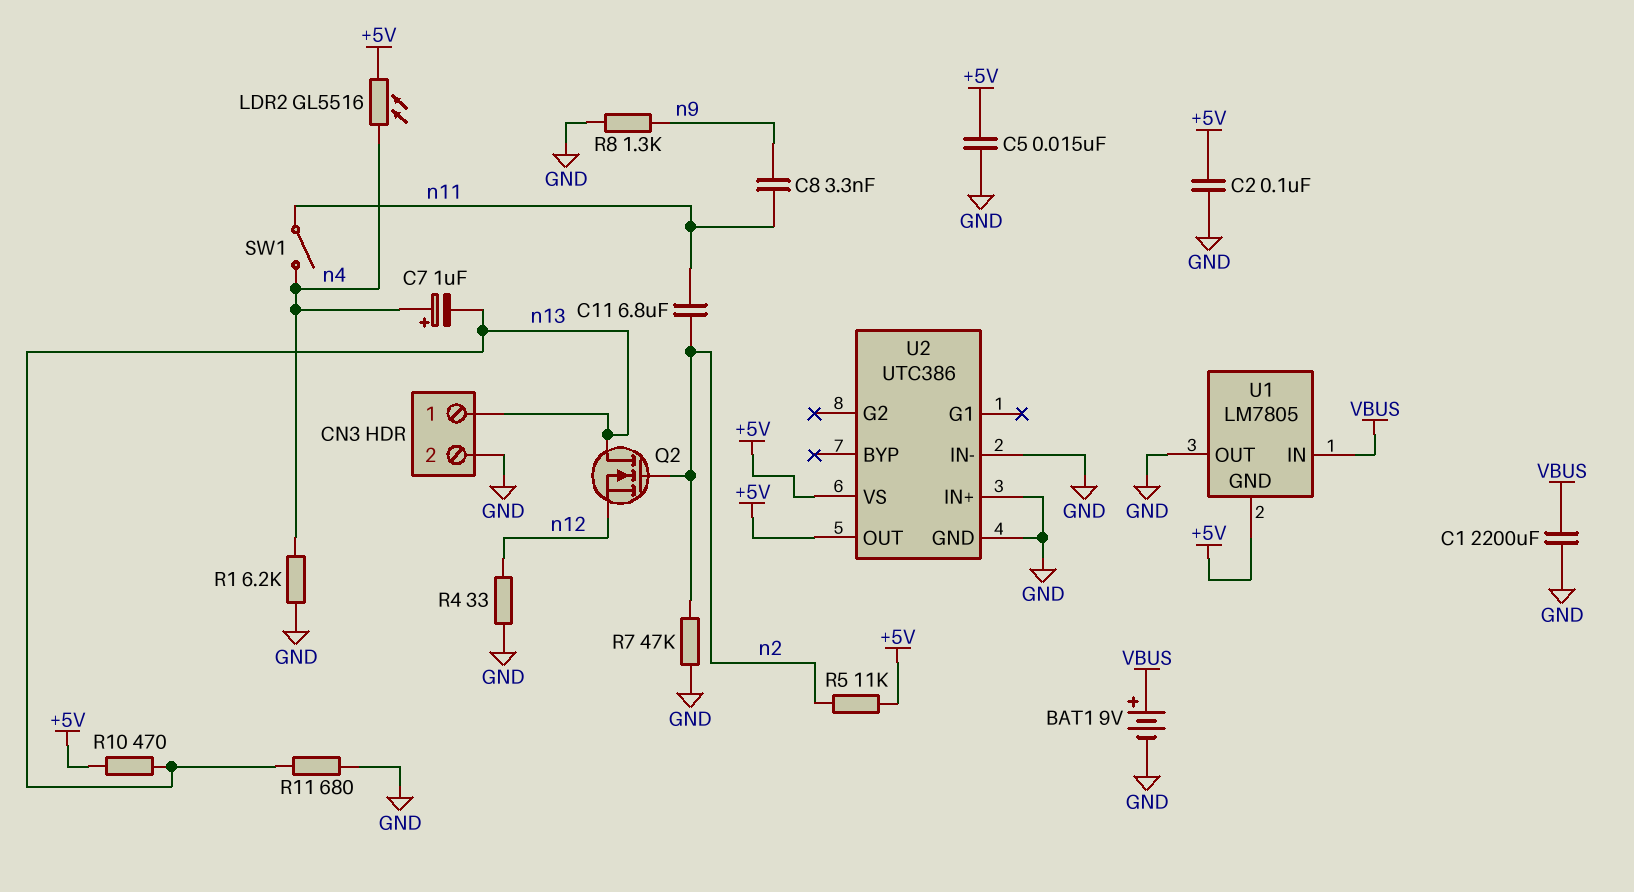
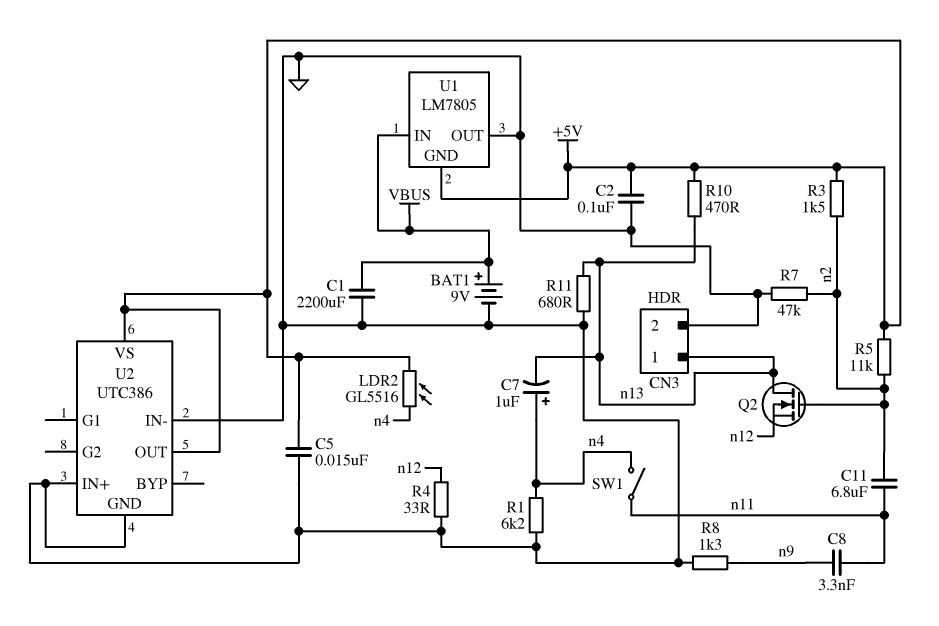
R3: none -> 1.5k (+5V, n2)

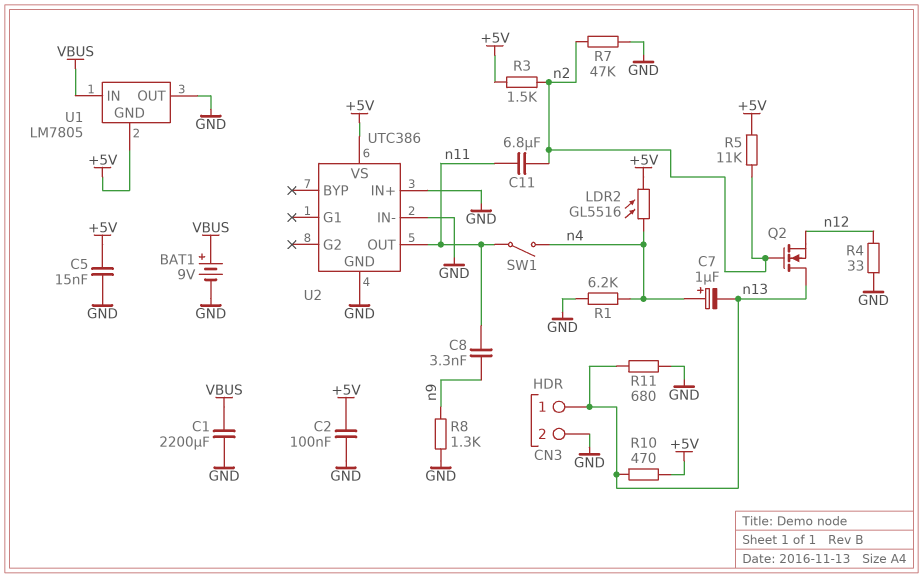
U2 pin OUT: +5V -> n11

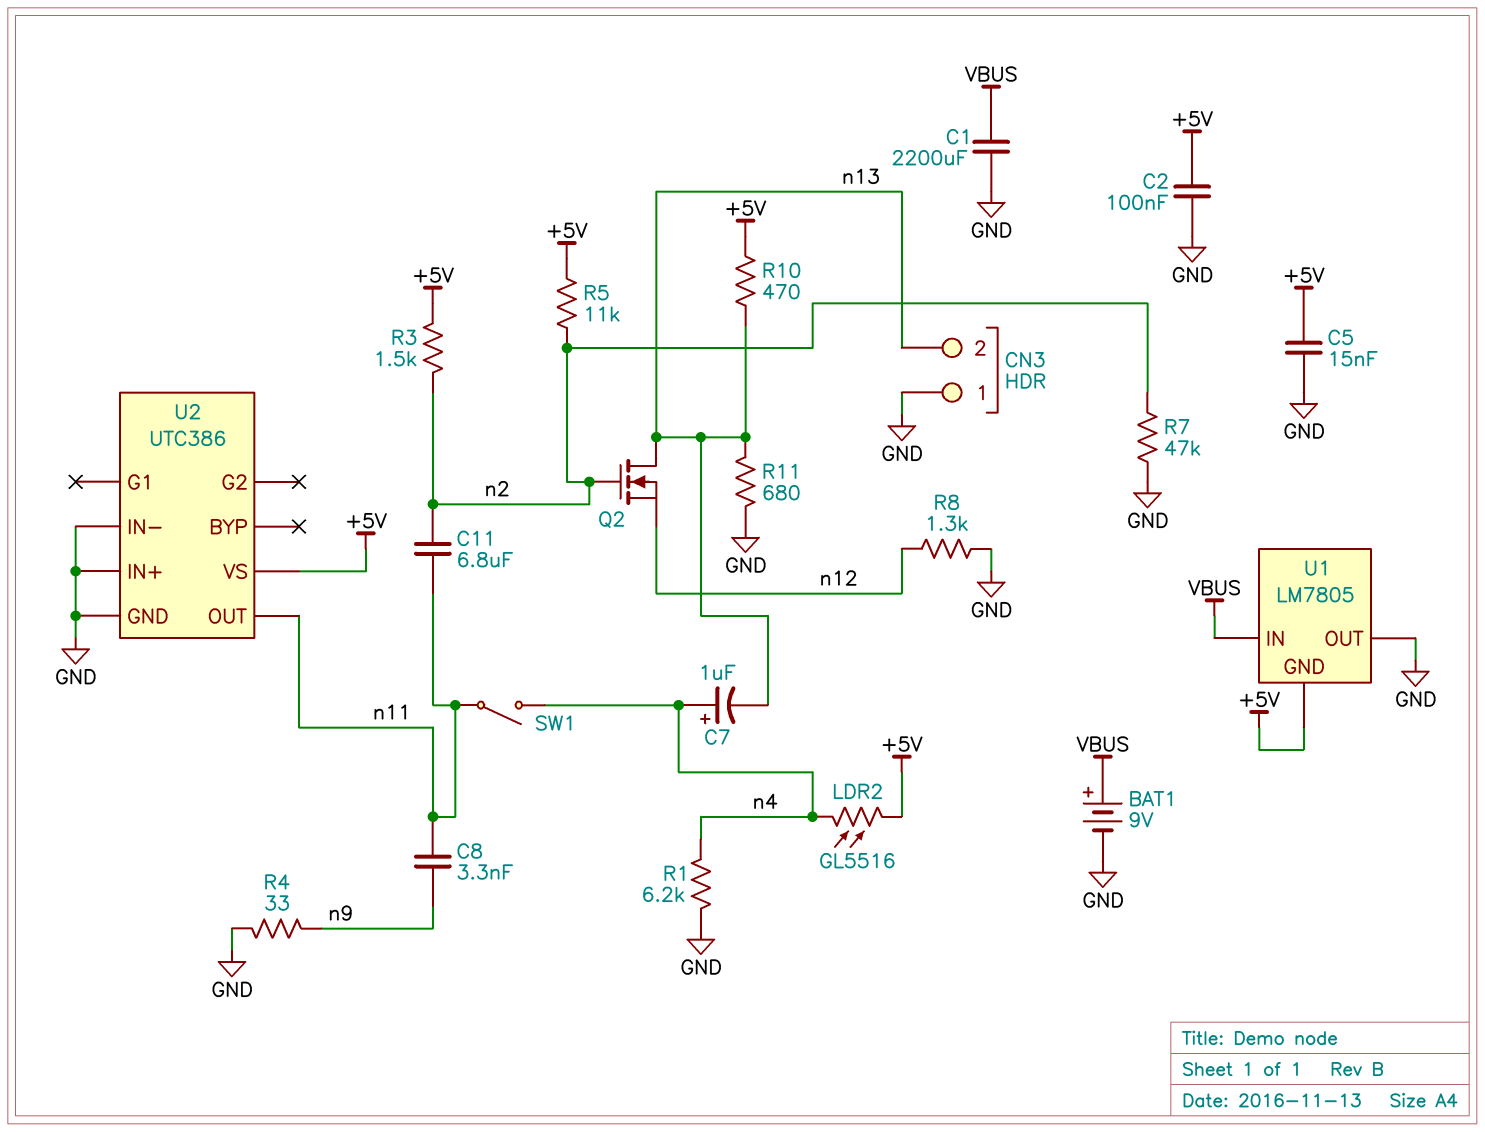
CN3 pin 1: n13 -> GND
CN3 pin 2: GND -> n13
R4: 33 (GND, n12) -> 33 (GND, n9)
R8: 1.3k (GND, n9) -> 1.3k (GND, n12)

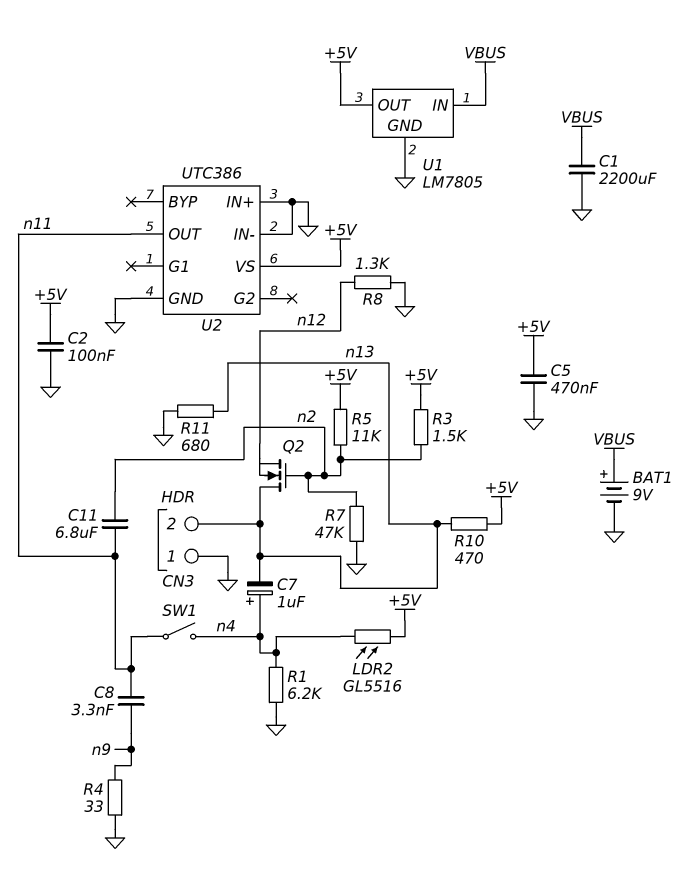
C5: 15nF (+5V, GND) -> 470nF (+5V, GND)
U1 pin GND: +5V -> GND
U1 pin OUT: GND -> +5V

